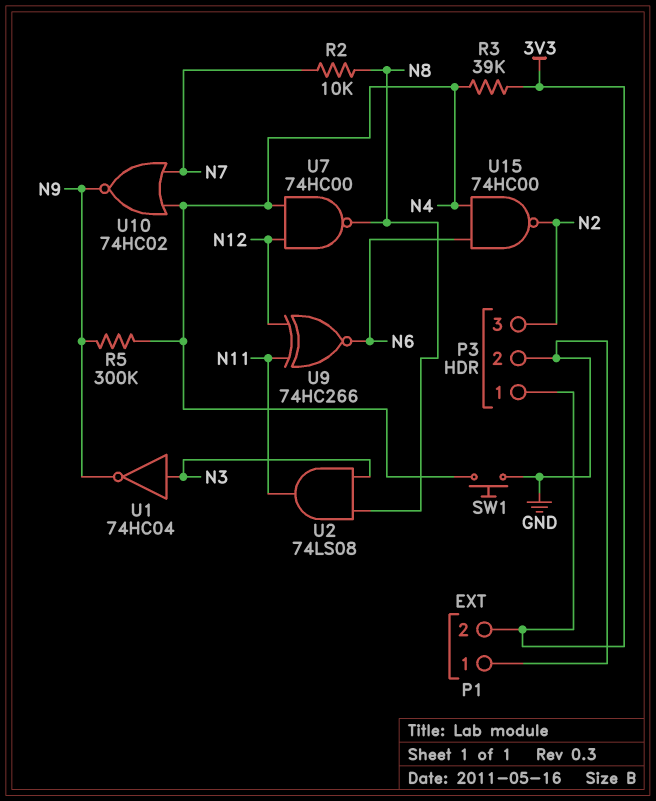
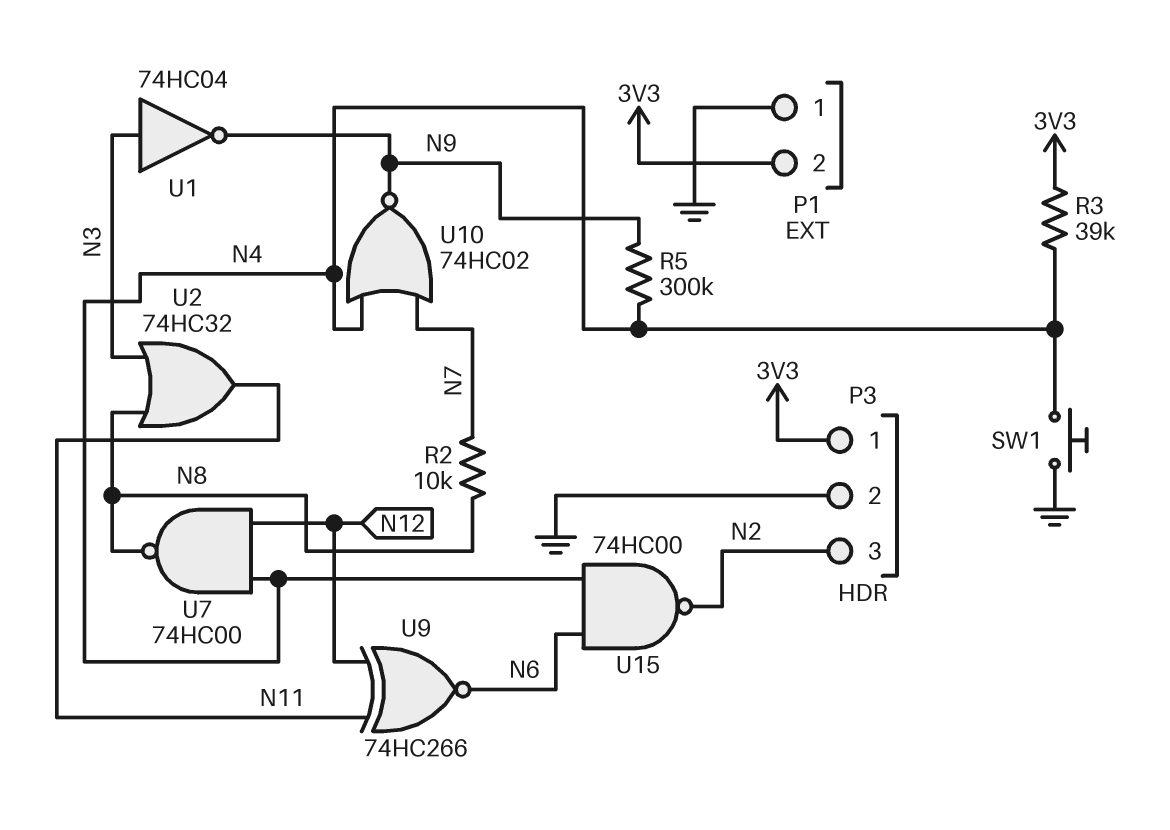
U2: AND 74LS08 (in N3, in N8, out N11) -> OR 74HC32 (in N3, in N8, out N11)

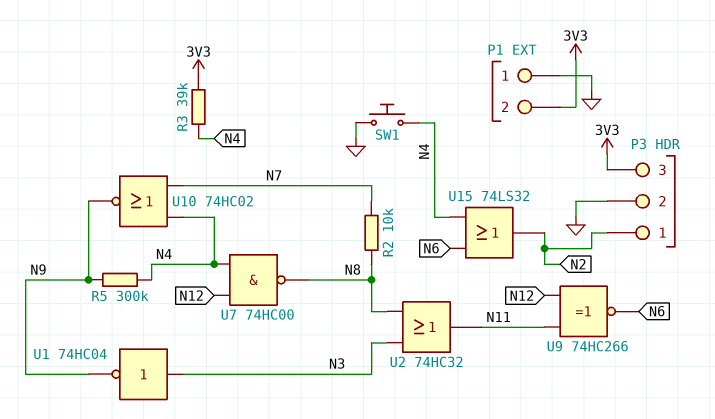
P3 pin 1: 3V3 -> N2
P3 pin 3: N2 -> 3V3
U15: NAND 74HC00 (in N4, in N6, out N2) -> OR 74LS32 (in N4, in N6, out N2)

